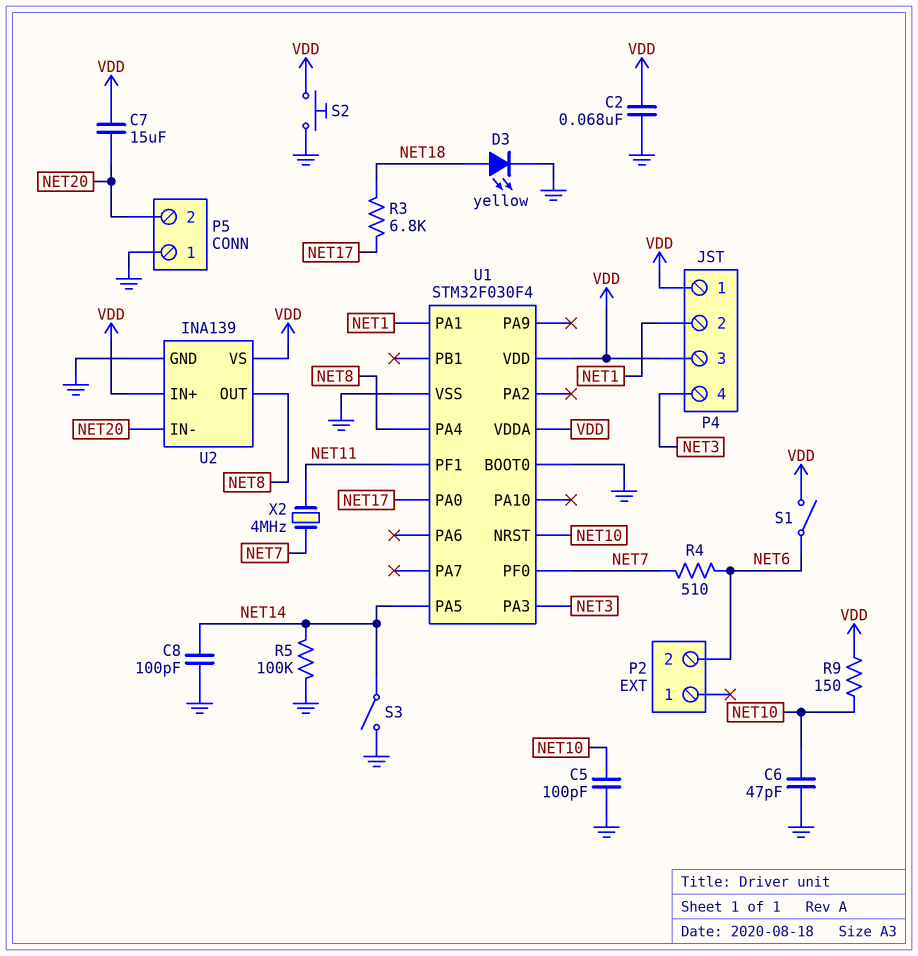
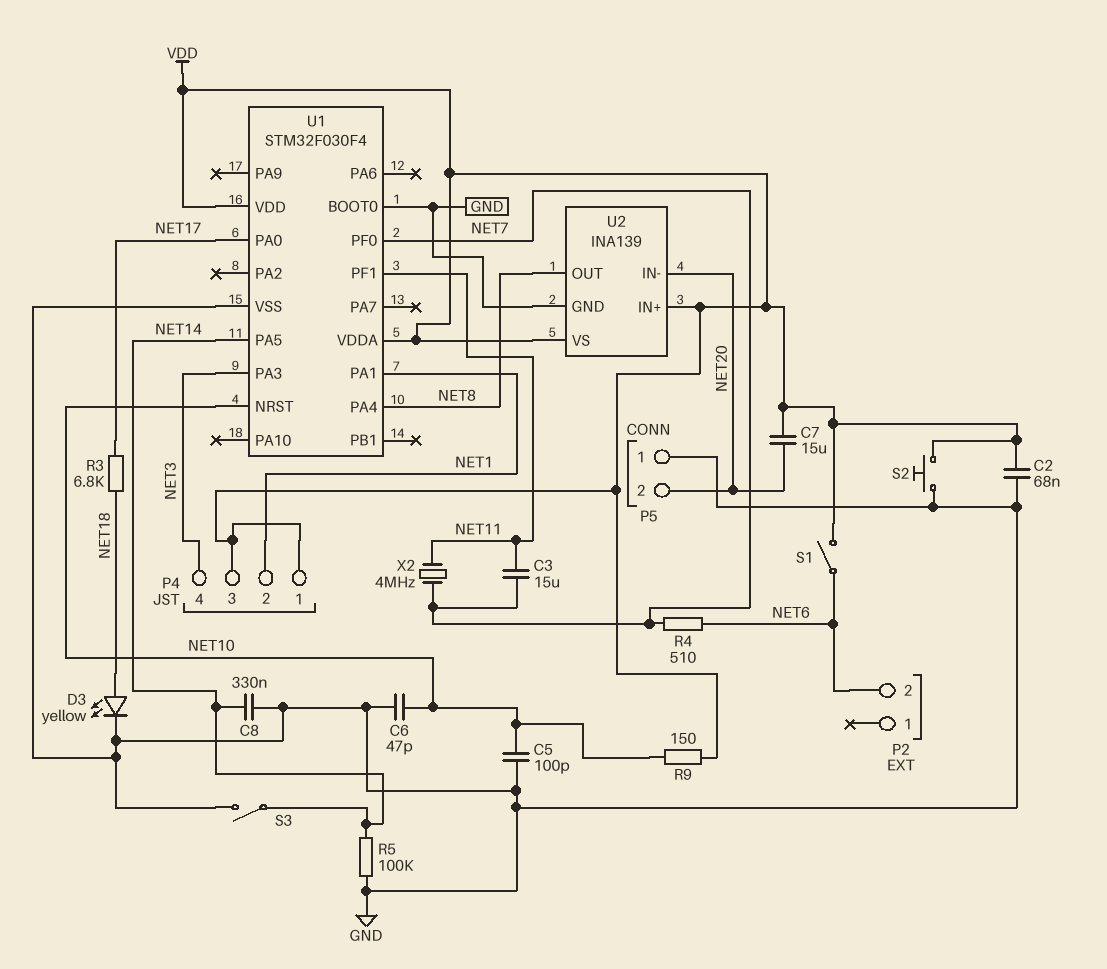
C3: none -> 15uF (NET7, NET11)
C8: 100pF (GND, NET14) -> 330nF (GND, NET14)

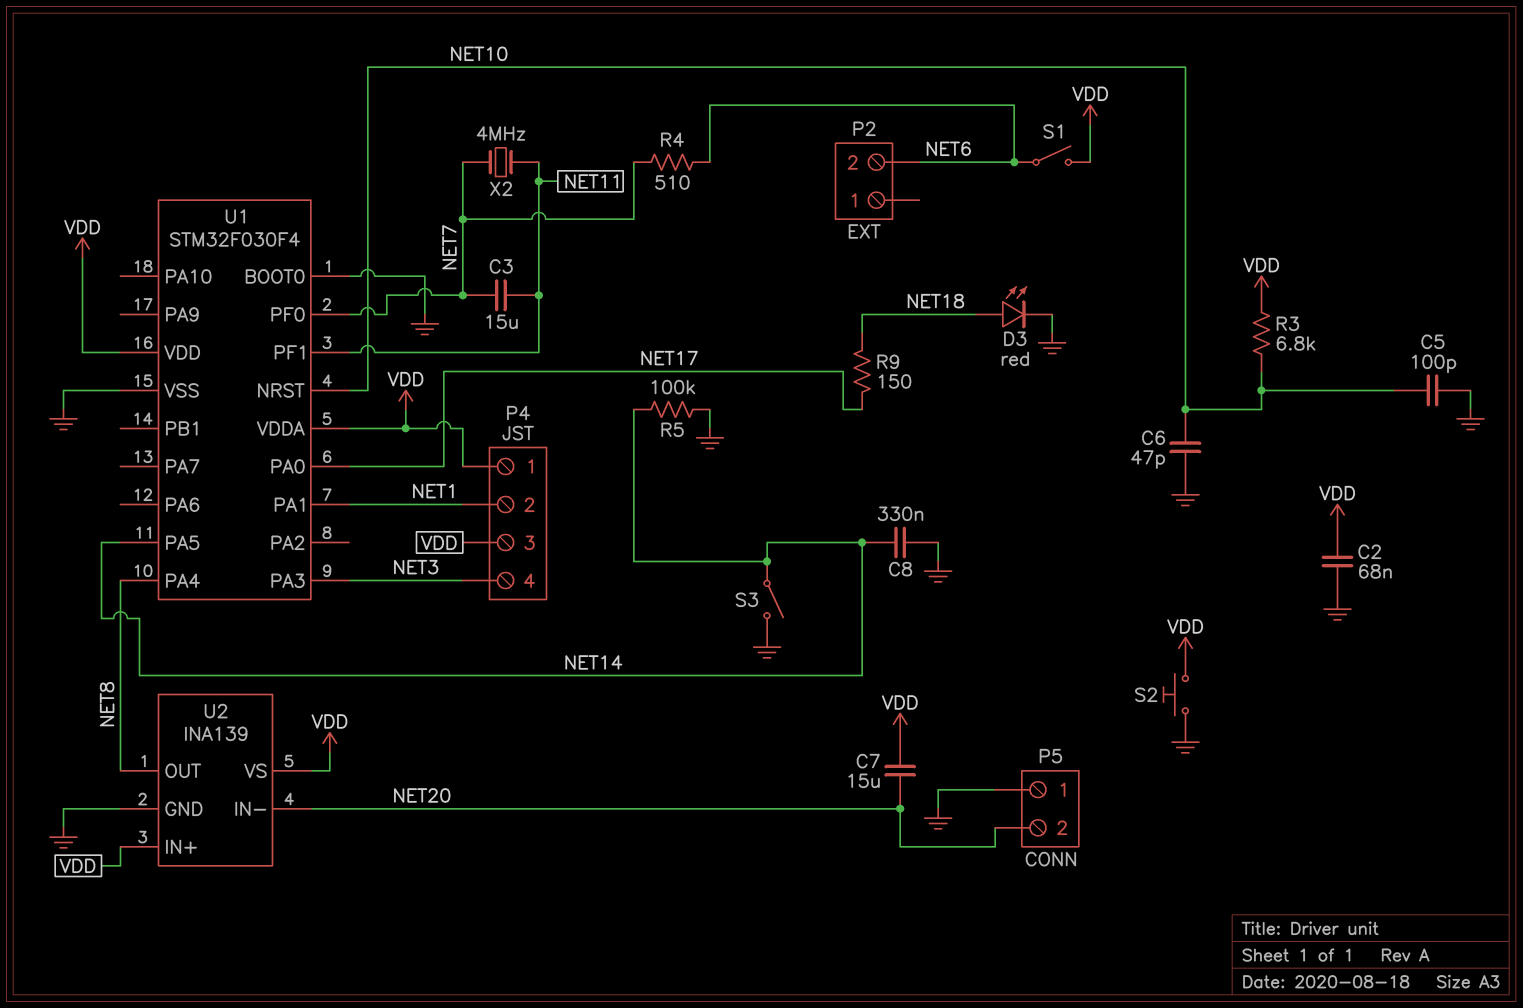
D3: LED yellow (A NET18, K GND) -> LED red (A NET18, K GND)
R3: 6.8k (NET17, NET18) -> 6.8k (NET10, VDD)
R9: 150 (NET10, VDD) -> 150 (NET17, NET18)

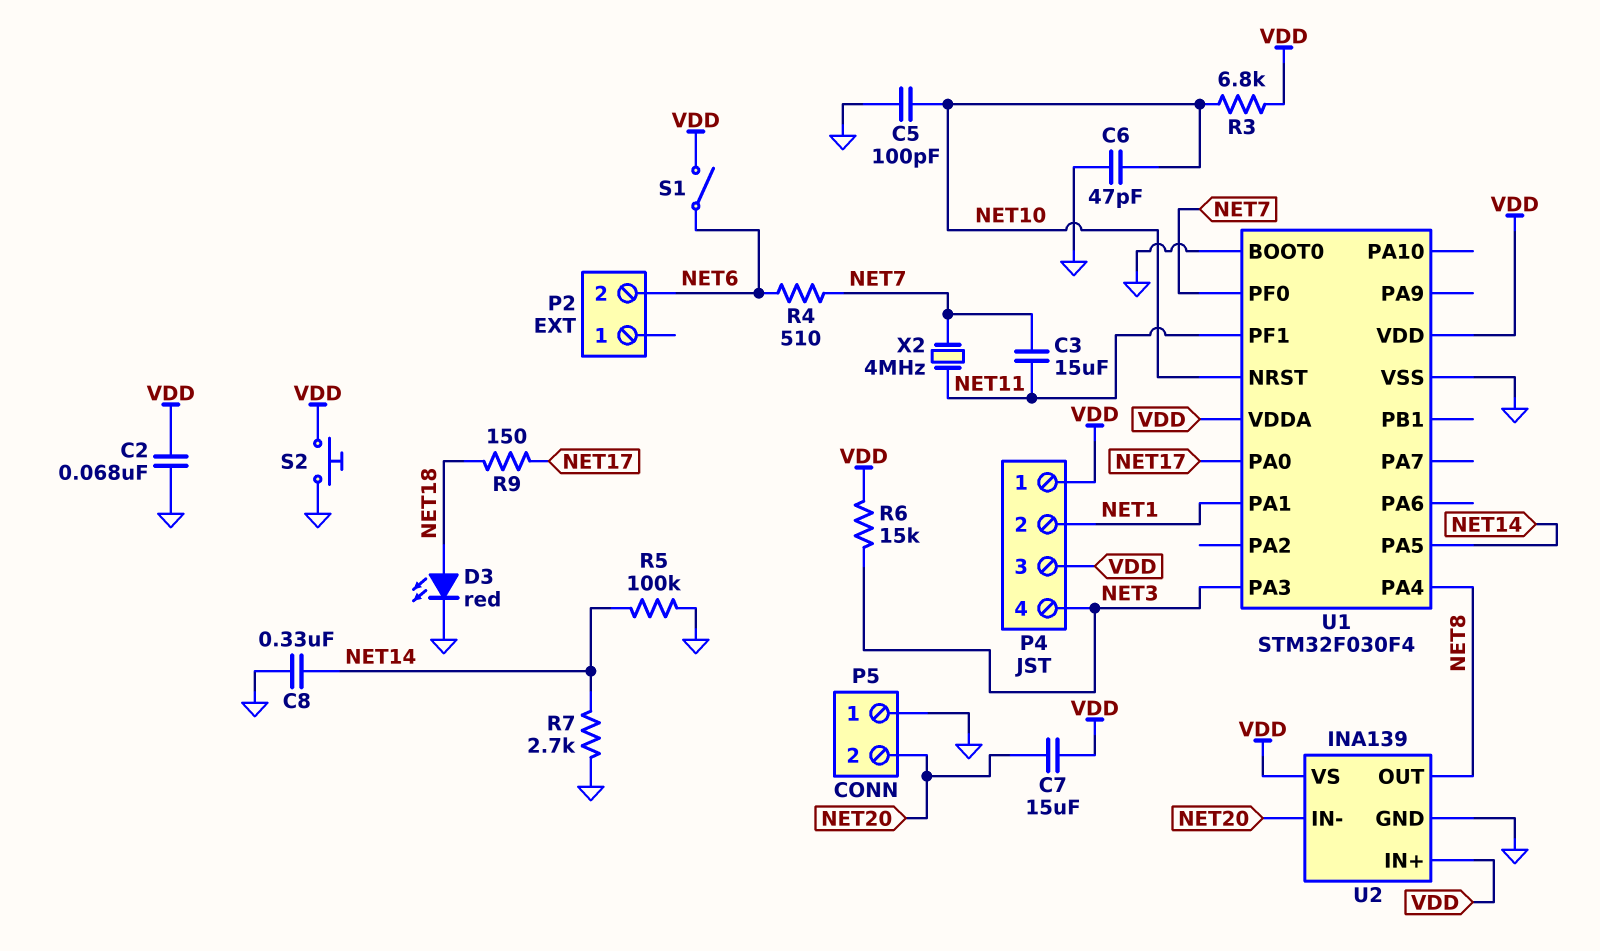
R6: none -> 15k (NET3, VDD)
R7: none -> 2.7k (GND, NET14)
S3: switch (GND, NET14) -> none

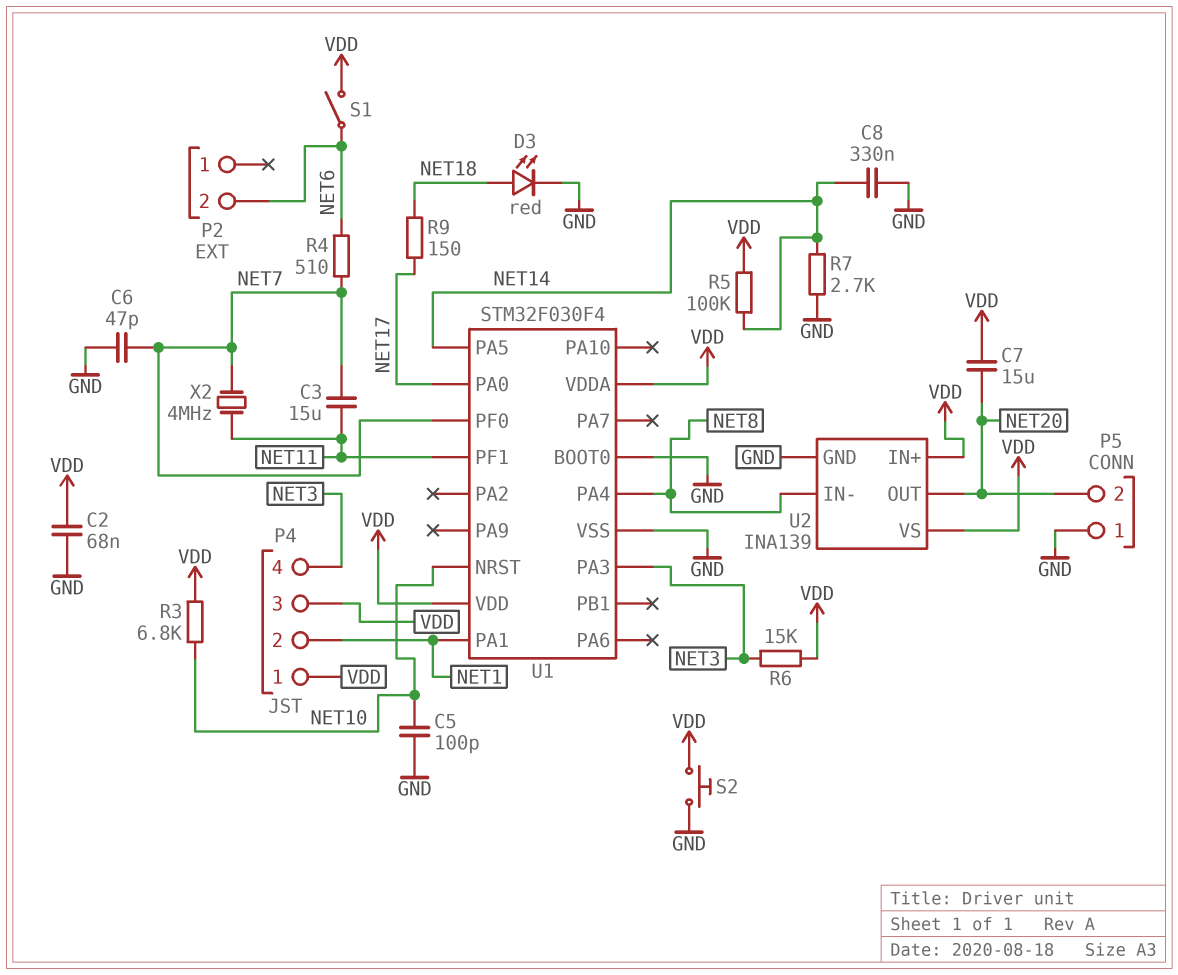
C6: 47pF (GND, NET10) -> 47pF (GND, NET7)
R5: 100k (GND, NET14) -> 100k (NET14, VDD)
U2 pin IN-: NET20 -> NET8
U2 pin OUT: NET8 -> NET20

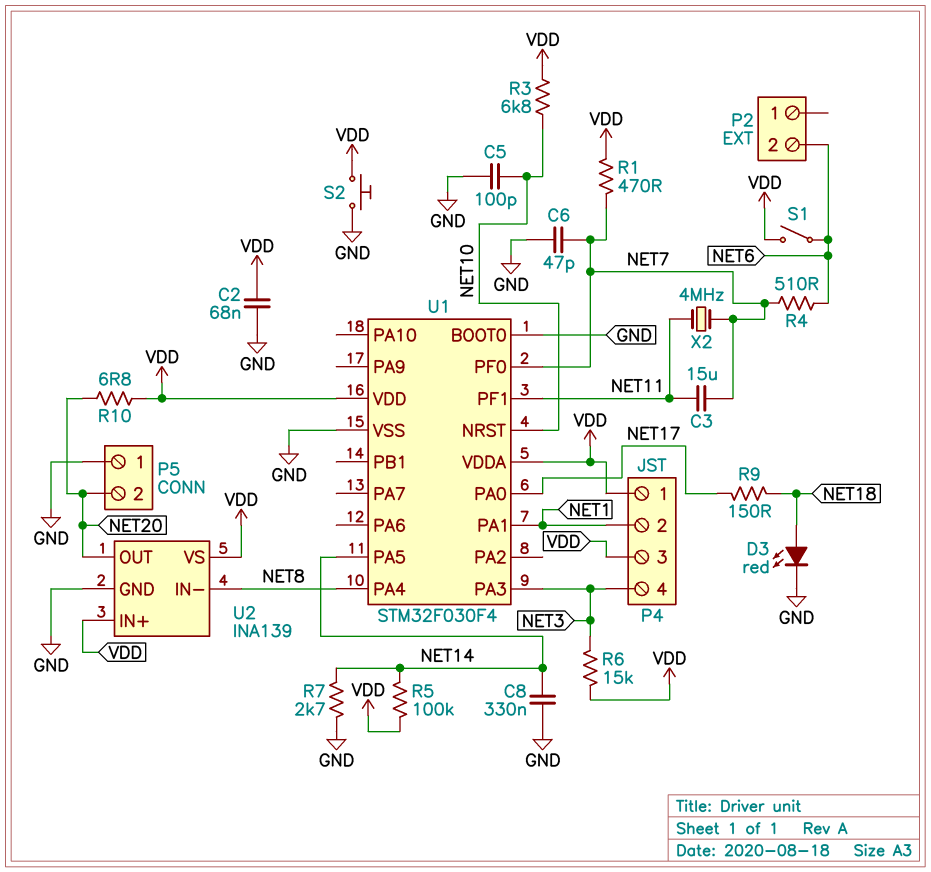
C7: 15uF (NET20, VDD) -> none
R1: none -> 470 (NET7, VDD)
R10: none -> 6.8 (NET20, VDD)

